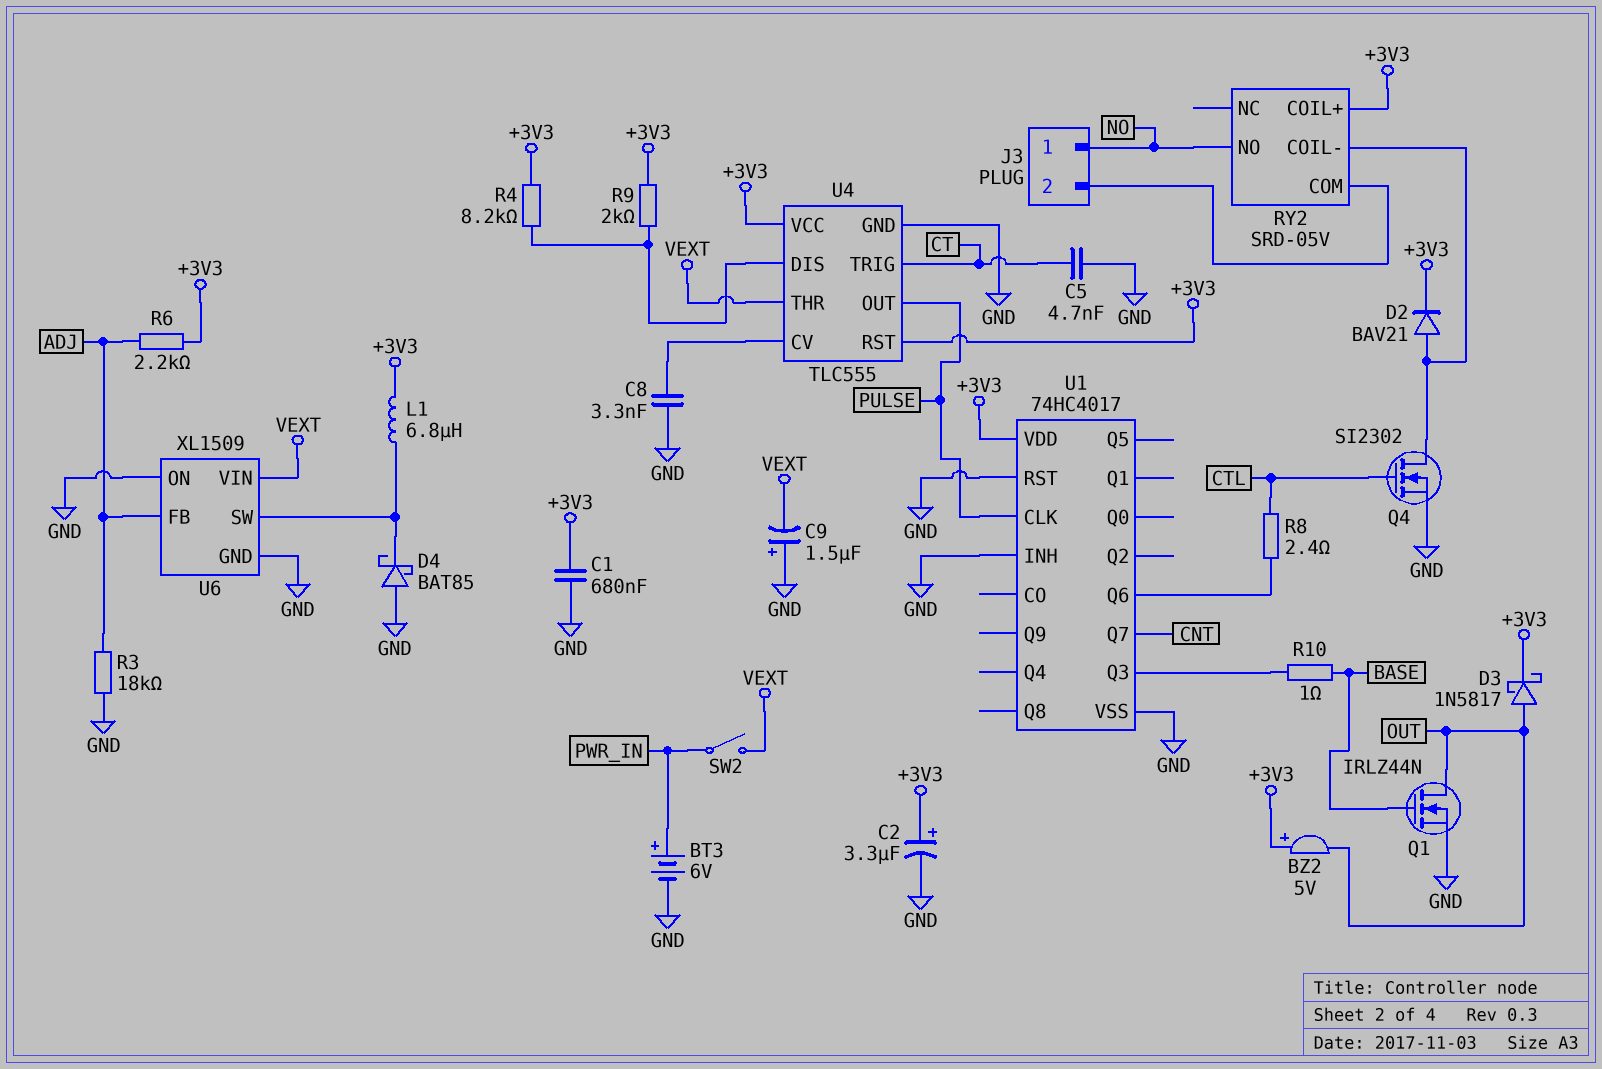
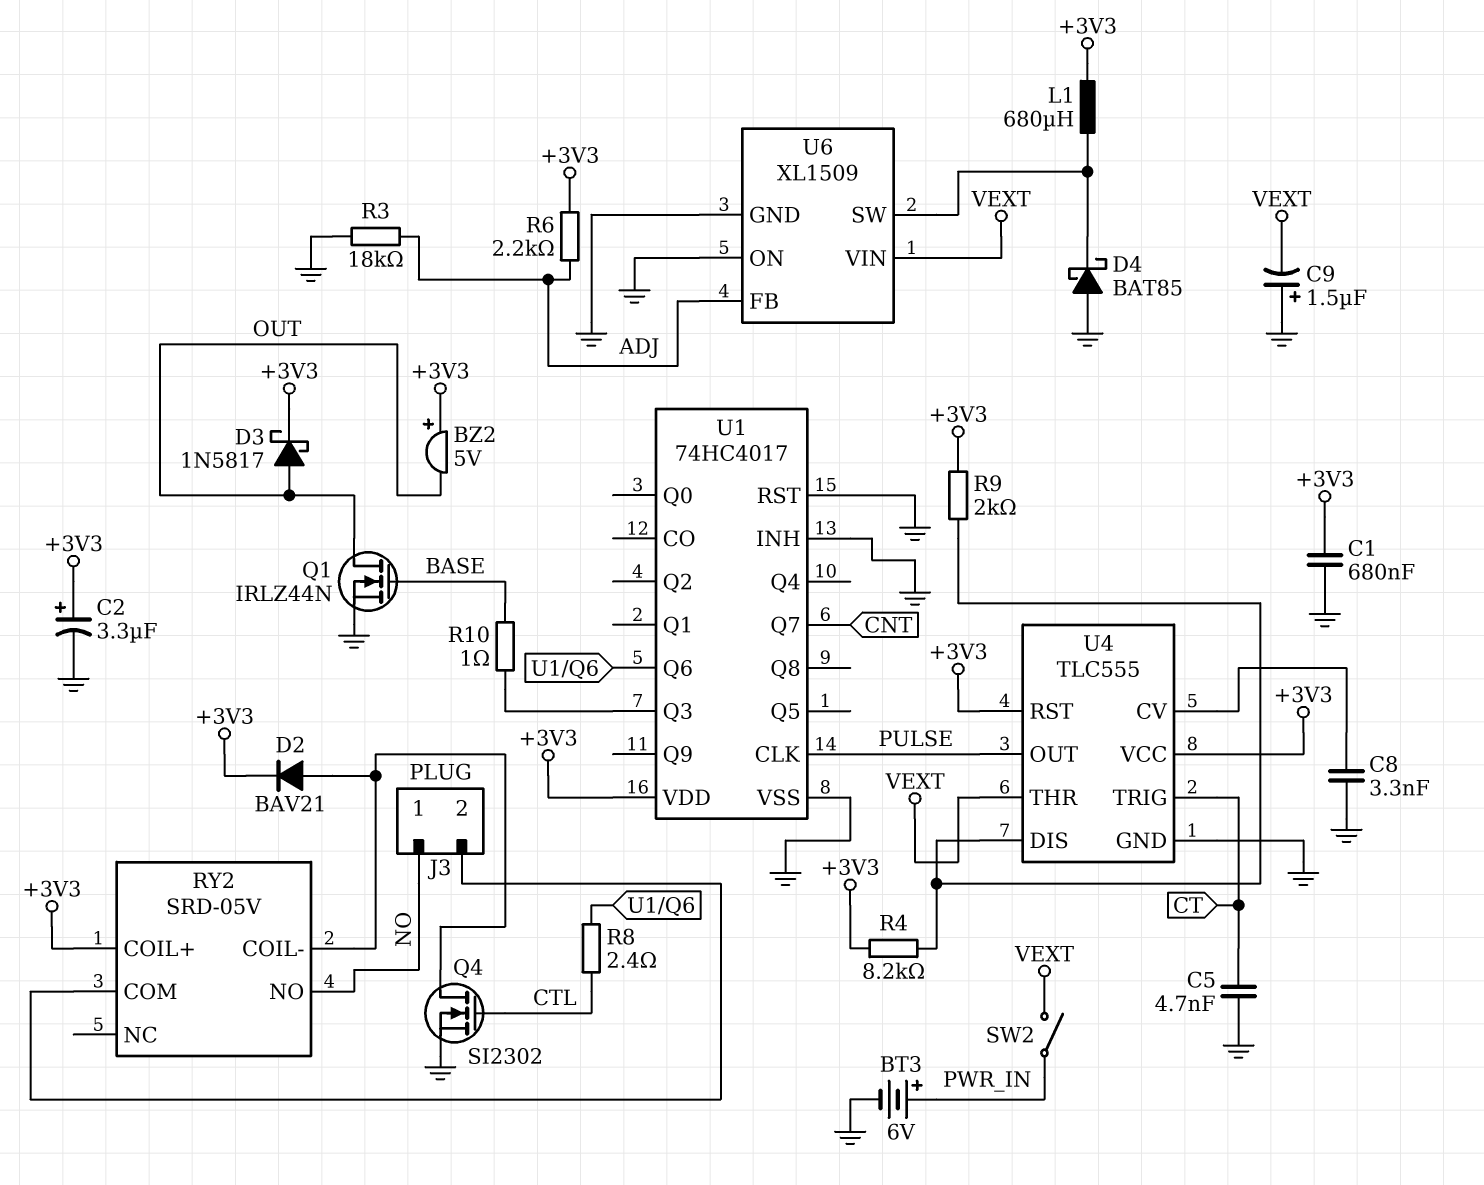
L1: 6.8uH (+3V3, U6/SW) -> 680uH (+3V3, U6/SW)

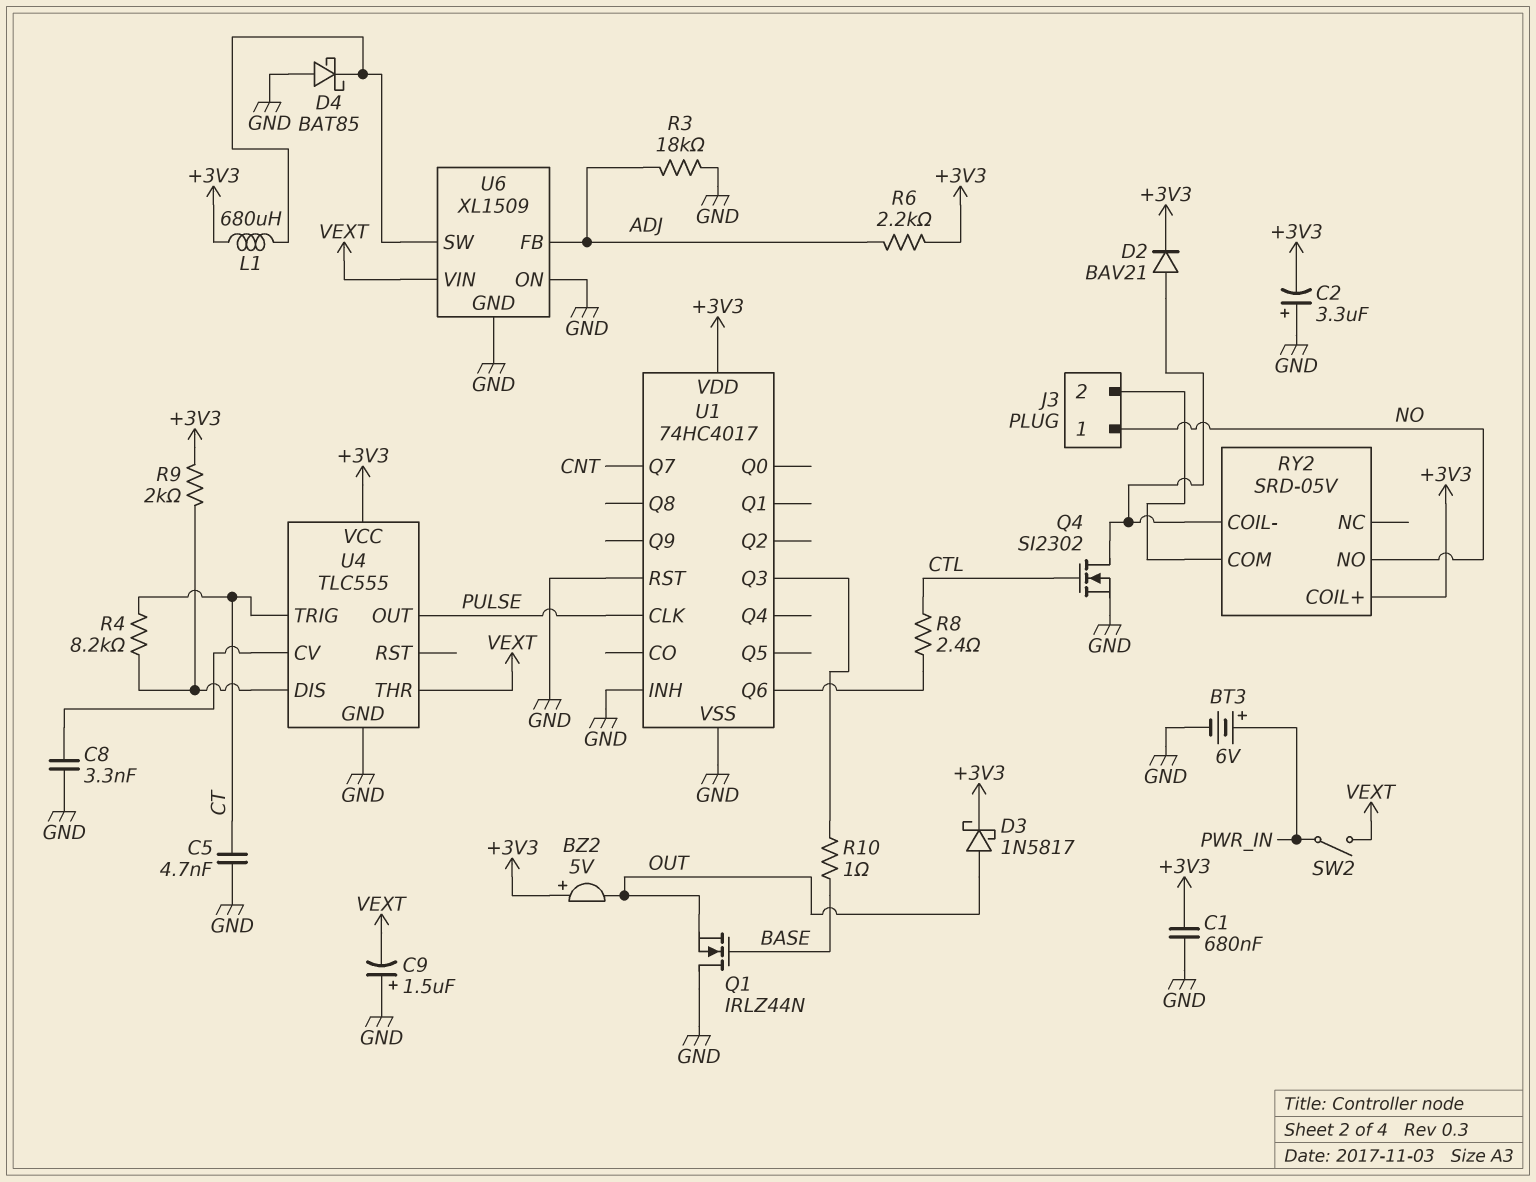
C2: 3.3uF (plus +3V3, minus GND) -> 3.3uF (plus GND, minus +3V3)
Q1: NMOS IRLZ44N (G BASE, D OUT, S GND) -> NMOS IRLZ44N (G BASE, D GND, S OUT)
R4: 8.2k (+3V3, U4/DIS) -> 8.2k (CT, U4/DIS)
U4 pin RST: +3V3 -> none

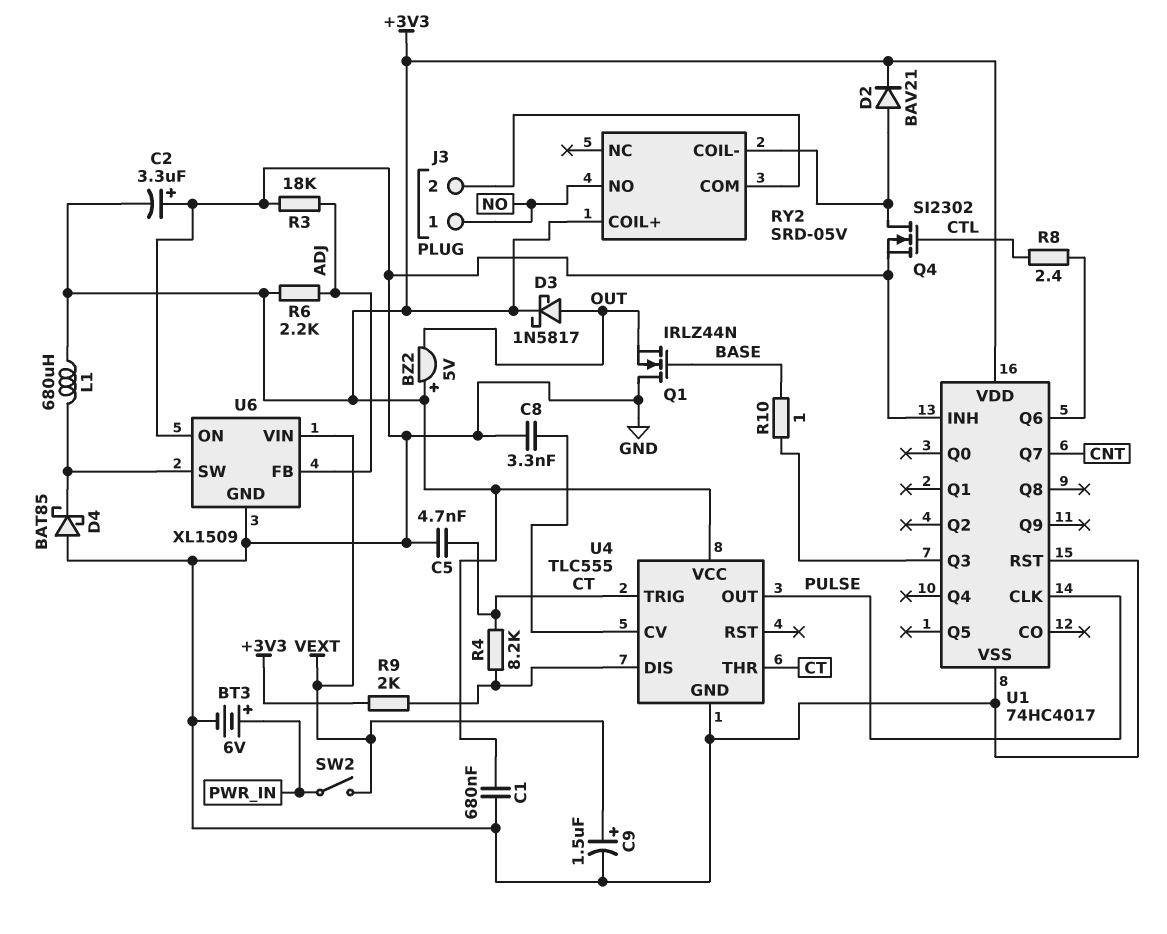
C9: 1.5uF (plus GND, minus VEXT) -> 1.5uF (plus VEXT, minus GND)
U4 pin THR: VEXT -> CT

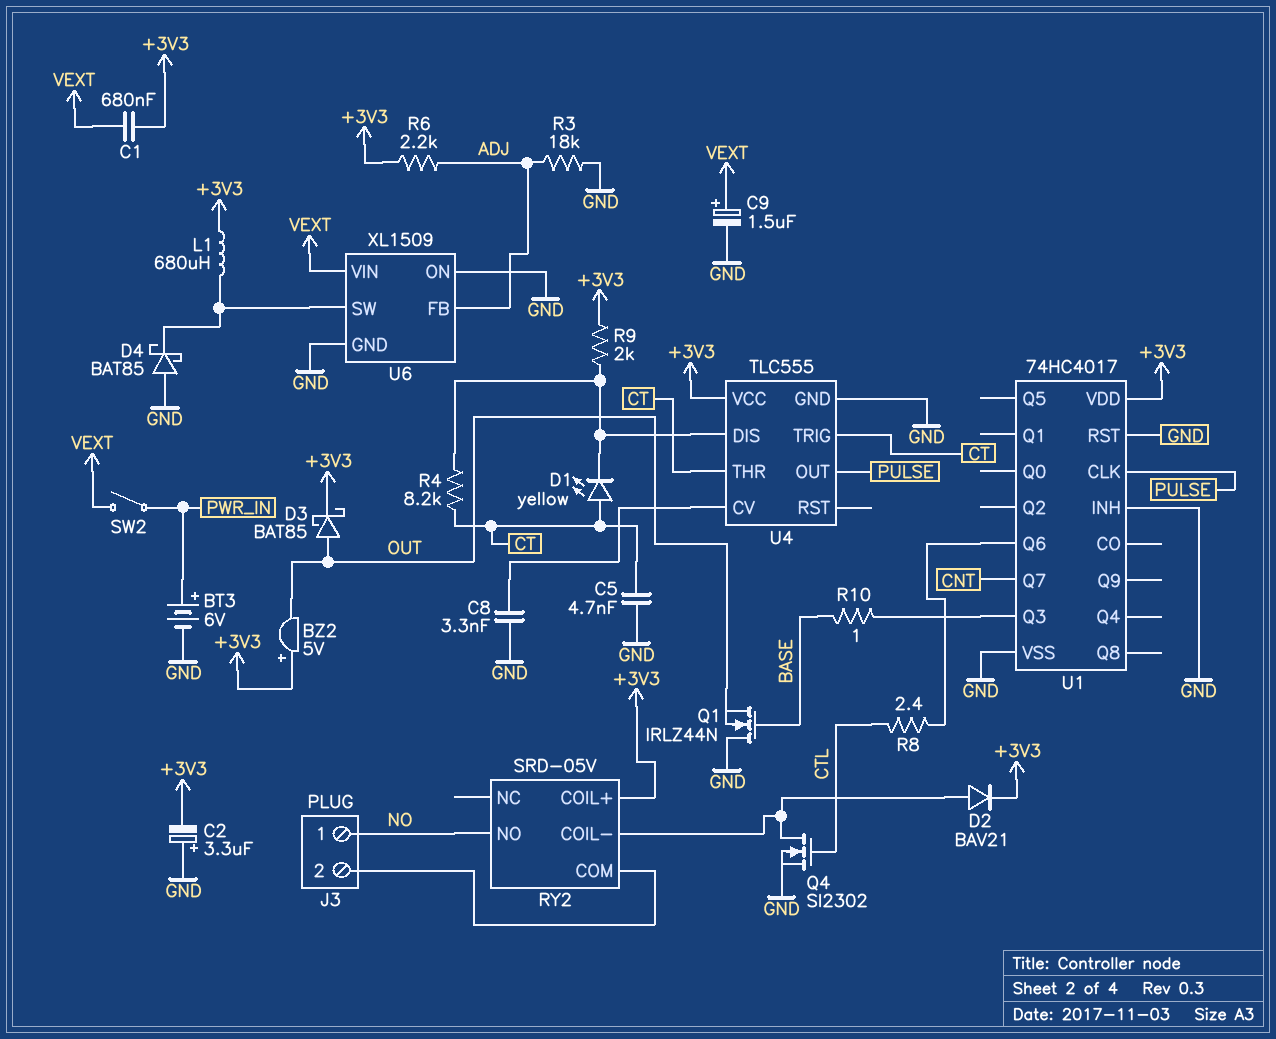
C1: 680nF (+3V3, GND) -> 680nF (+3V3, VEXT)
D1: none -> LED yellow (A CT, K U4/DIS)
D3: schottky 1N5817 (A OUT, K +3V3) -> schottky BAT85 (A OUT, K +3V3)

